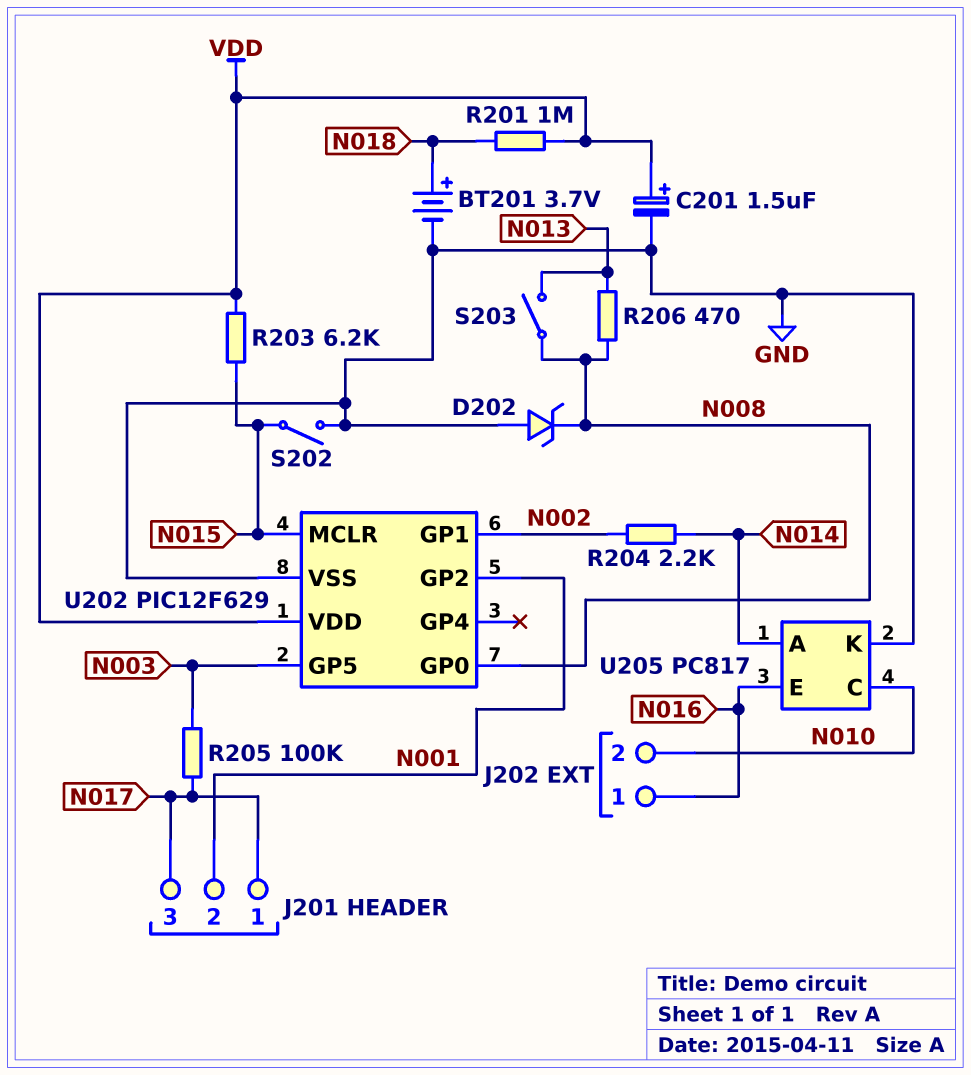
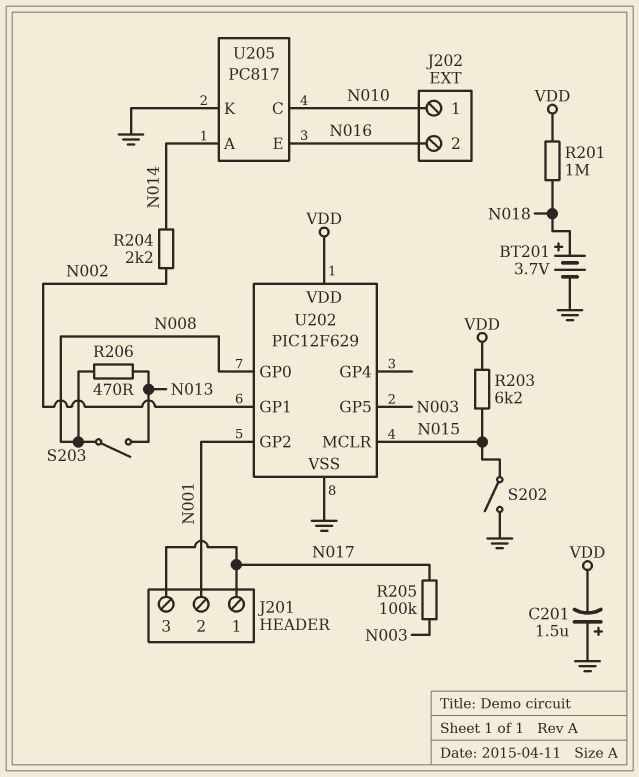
C201: 1.5uF (plus VDD, minus GND) -> 1.5uF (plus GND, minus VDD)
D202: zener (A GND, K N008) -> none
J202 pin 1: N016 -> N010
J202 pin 2: N010 -> N016

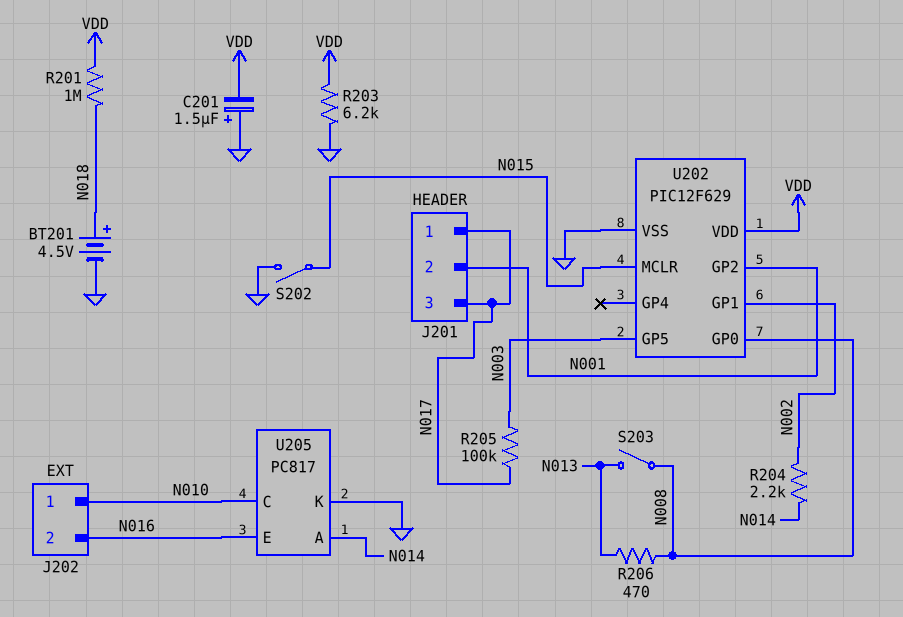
BT201: 3.7V (plus N018, minus GND) -> 4.5V (plus N018, minus GND)
R203: 6.2k (N015, VDD) -> 6.2k (GND, VDD)

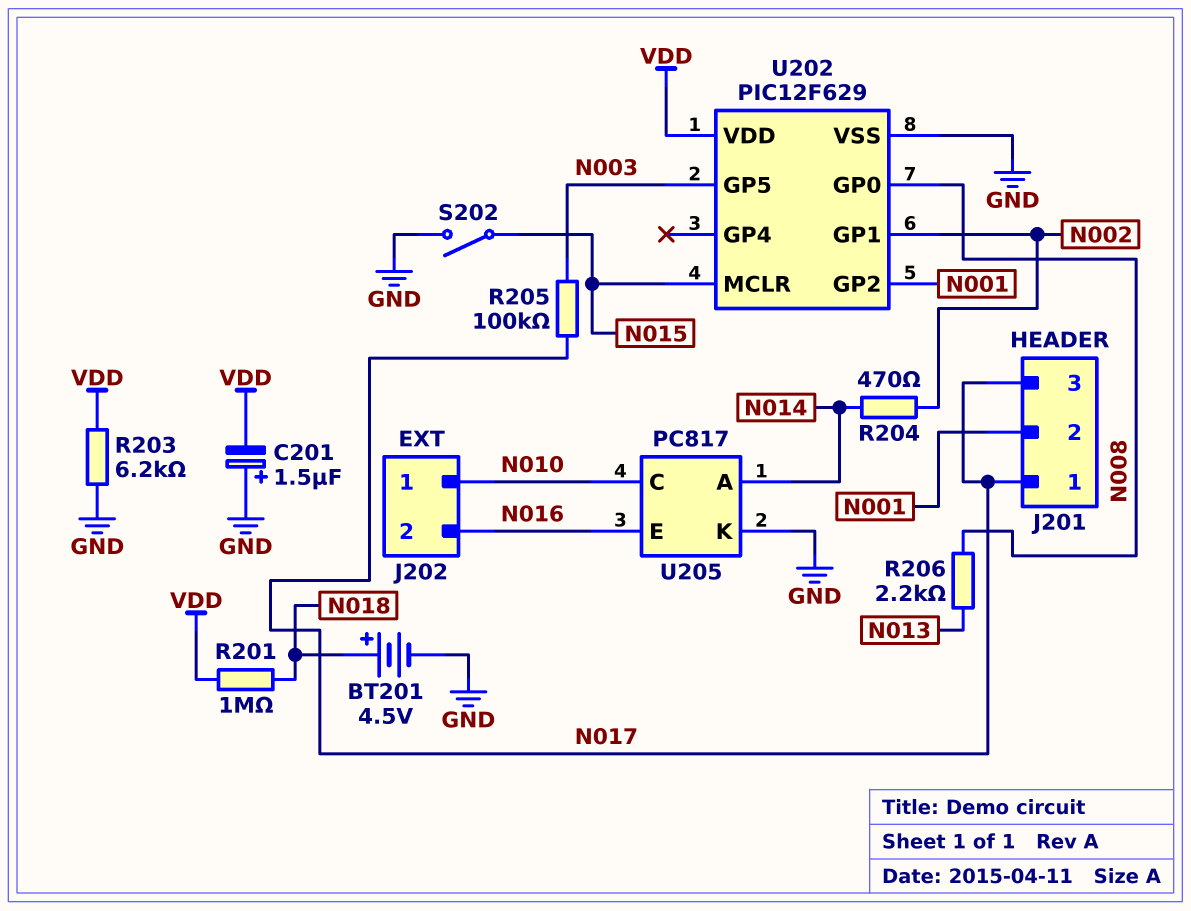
R204: 2.2k (N002, N014) -> 470 (N002, N014)
R206: 470 (N008, N013) -> 2.2k (N008, N013)
S203: switch (N008, N013) -> none

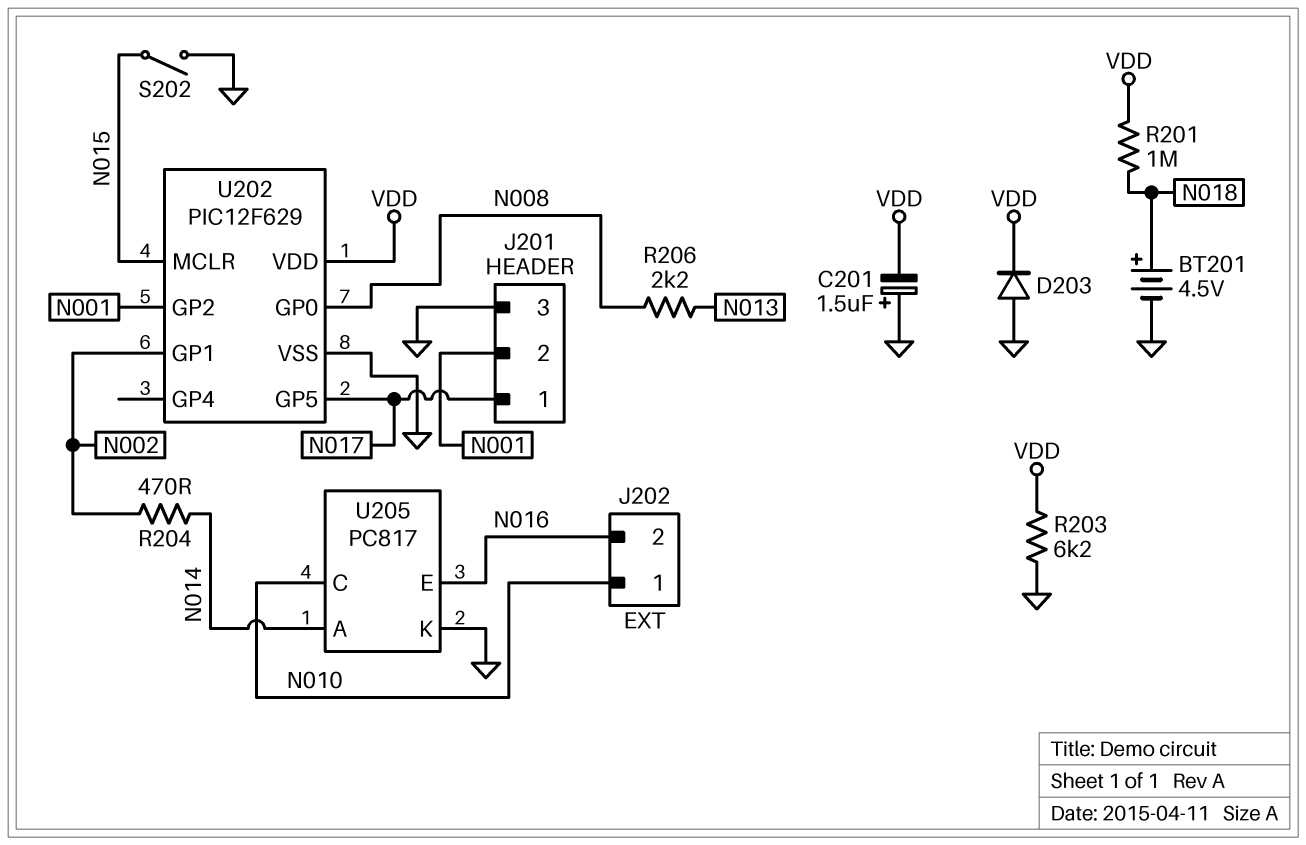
D203: none -> diode (A GND, K VDD)
J201 pin 3: N017 -> GND
R205: 100k (N003, N017) -> none
U202 pin GP5: N003 -> N017

